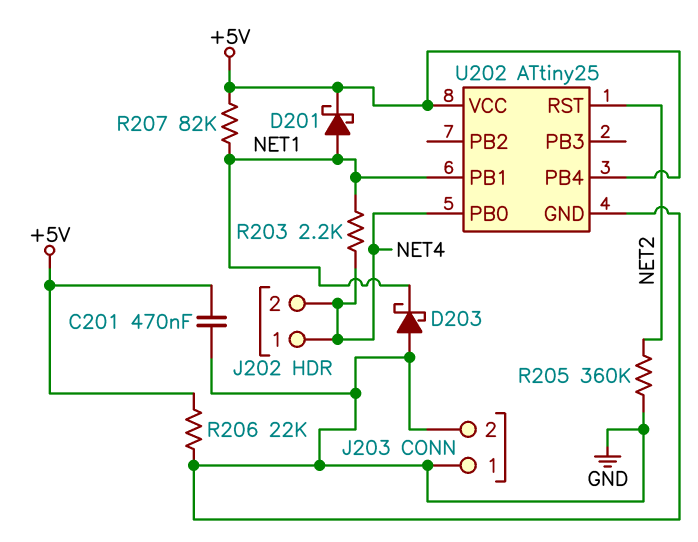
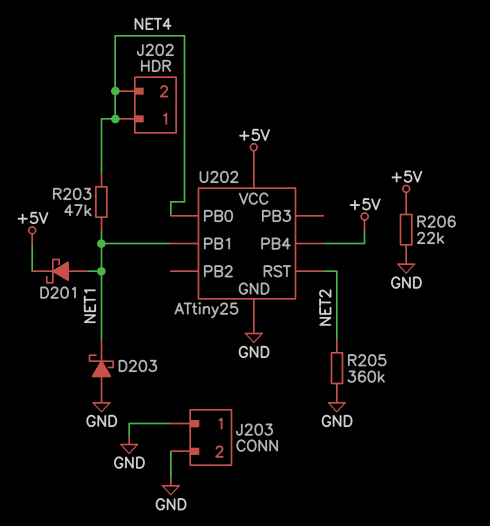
C201: 470nF (+5V, GND) -> none
R203: 2.2k (NET1, NET4) -> 47k (NET1, NET4)
R207: 82k (+5V, NET1) -> none

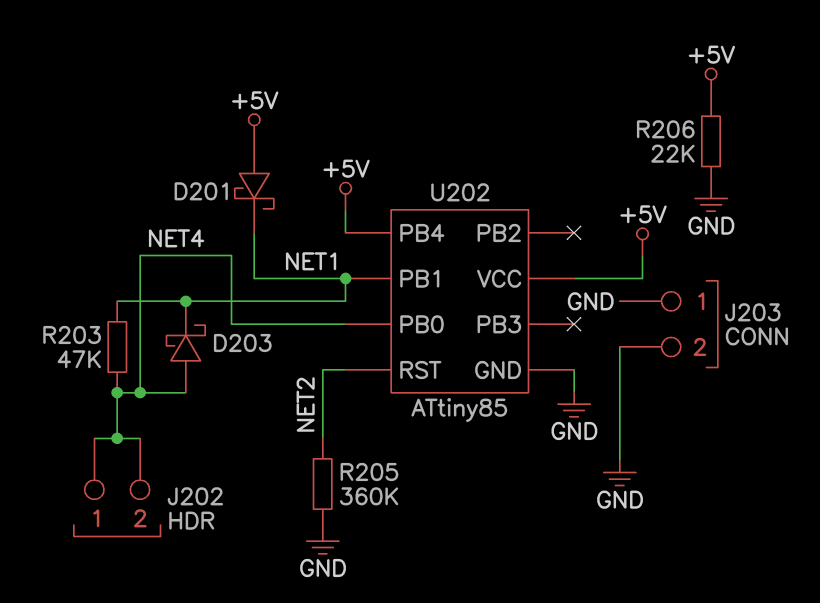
D201: schottky (A NET1, K +5V) -> schottky (A +5V, K NET1)
D203: schottky (A GND, K NET1) -> schottky (A NET4, K NET1)
U202: ATtiny25 -> ATtiny85

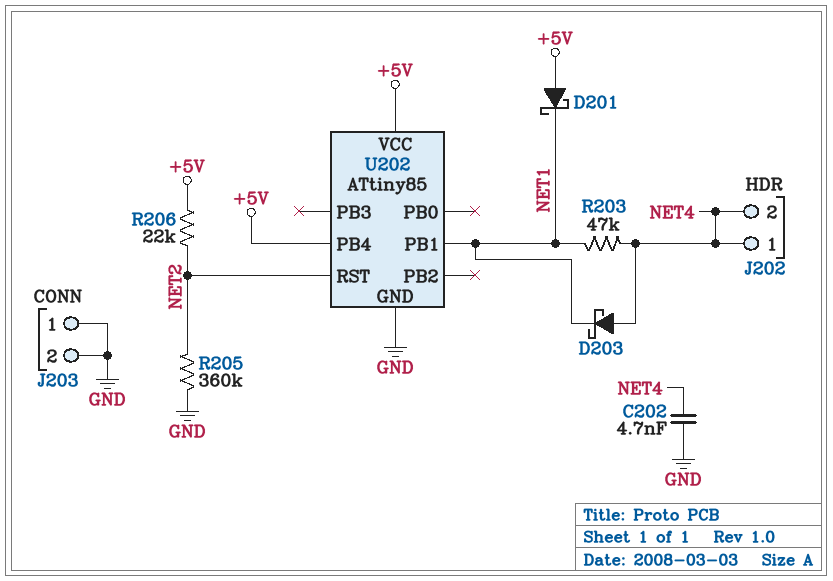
C202: none -> 4.7nF (GND, NET4)
R206: 22k (+5V, GND) -> 22k (+5V, NET2)
U202 pin PB0: NET4 -> none

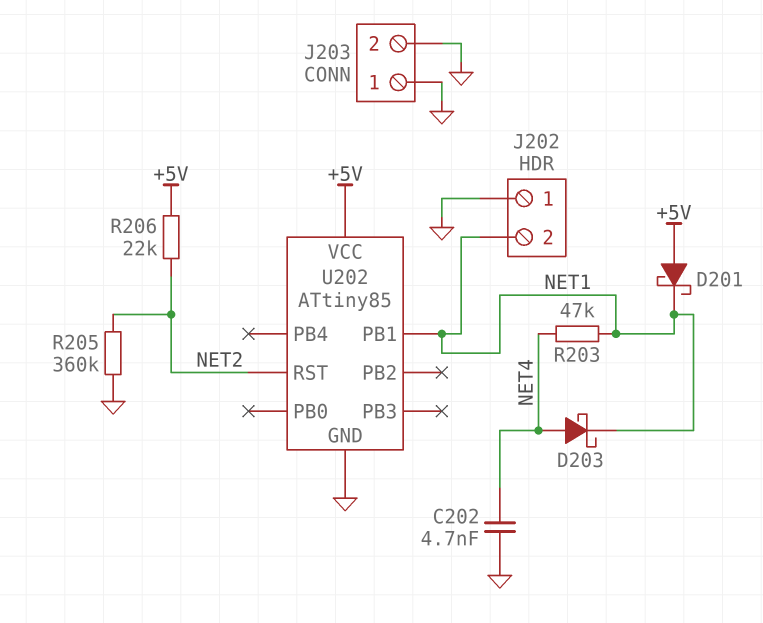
J202 pin 1: NET4 -> GND
J202 pin 2: NET4 -> NET1
U202 pin PB4: +5V -> none

